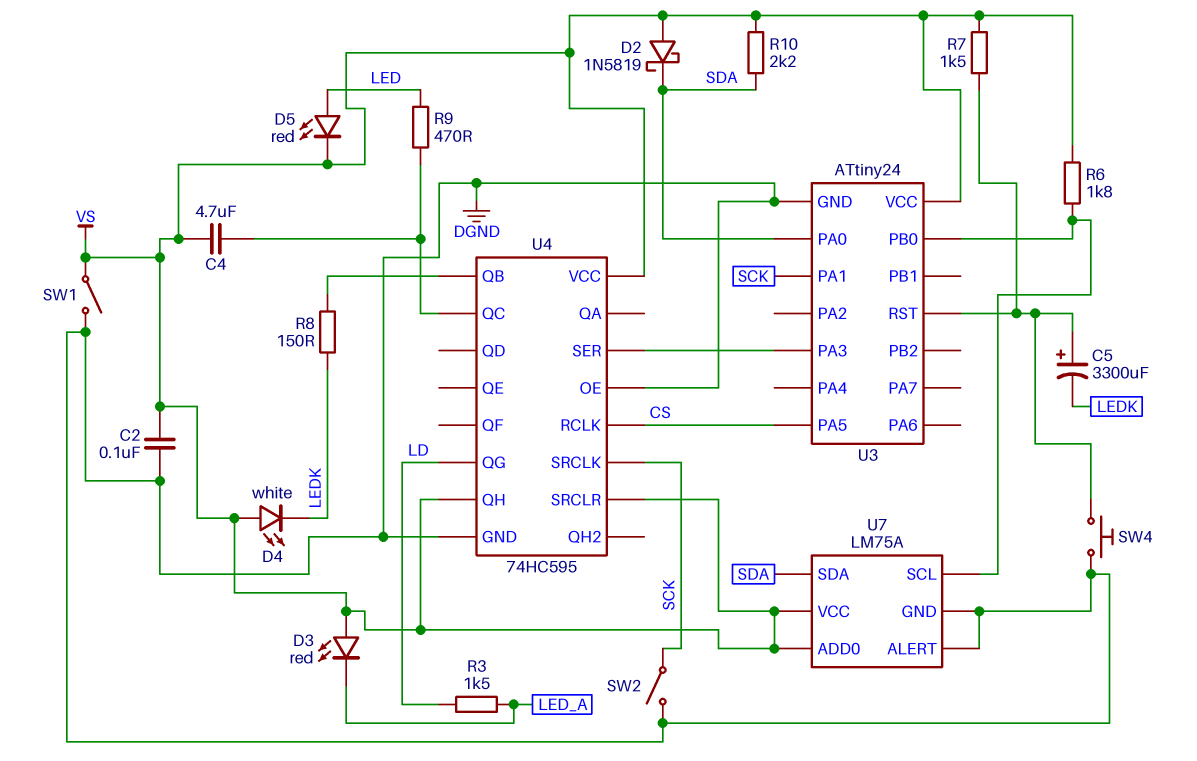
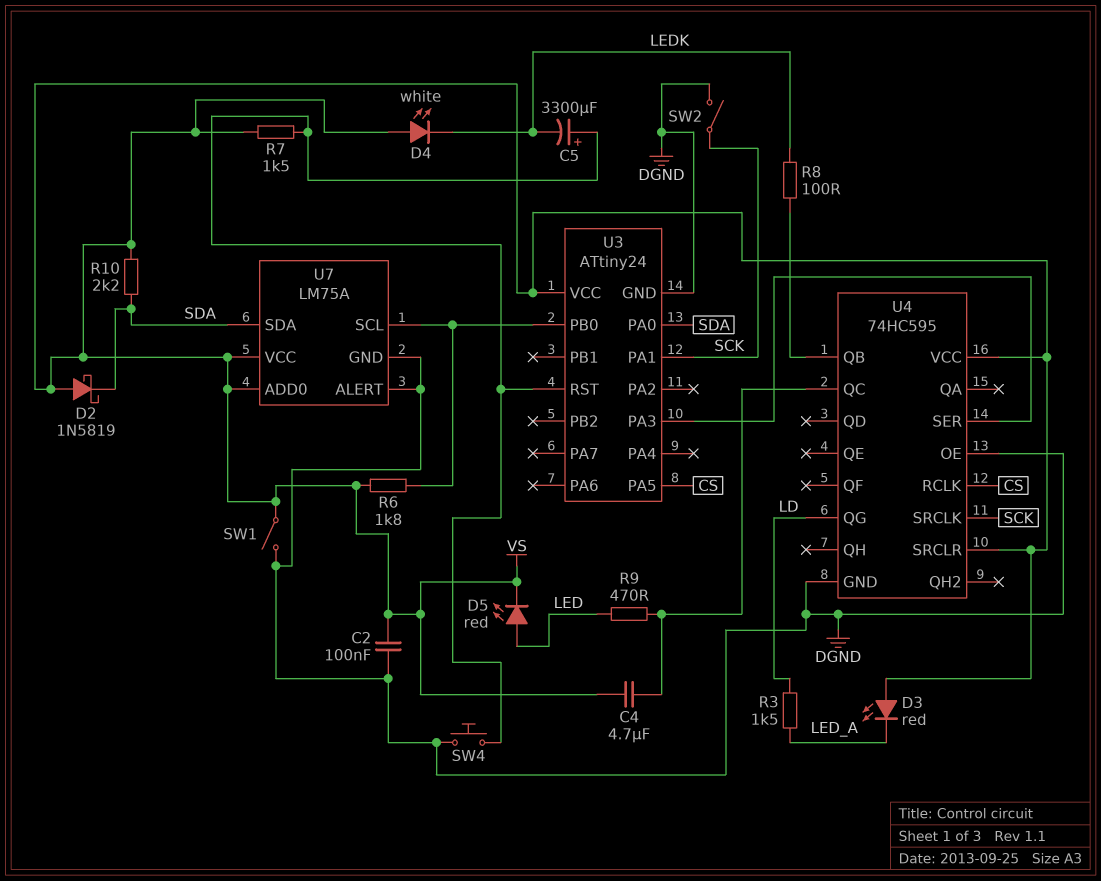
R8: 150 (LEDK, U4/QB) -> 100 (LEDK, U4/QB)
U4 pin QH: VS -> none

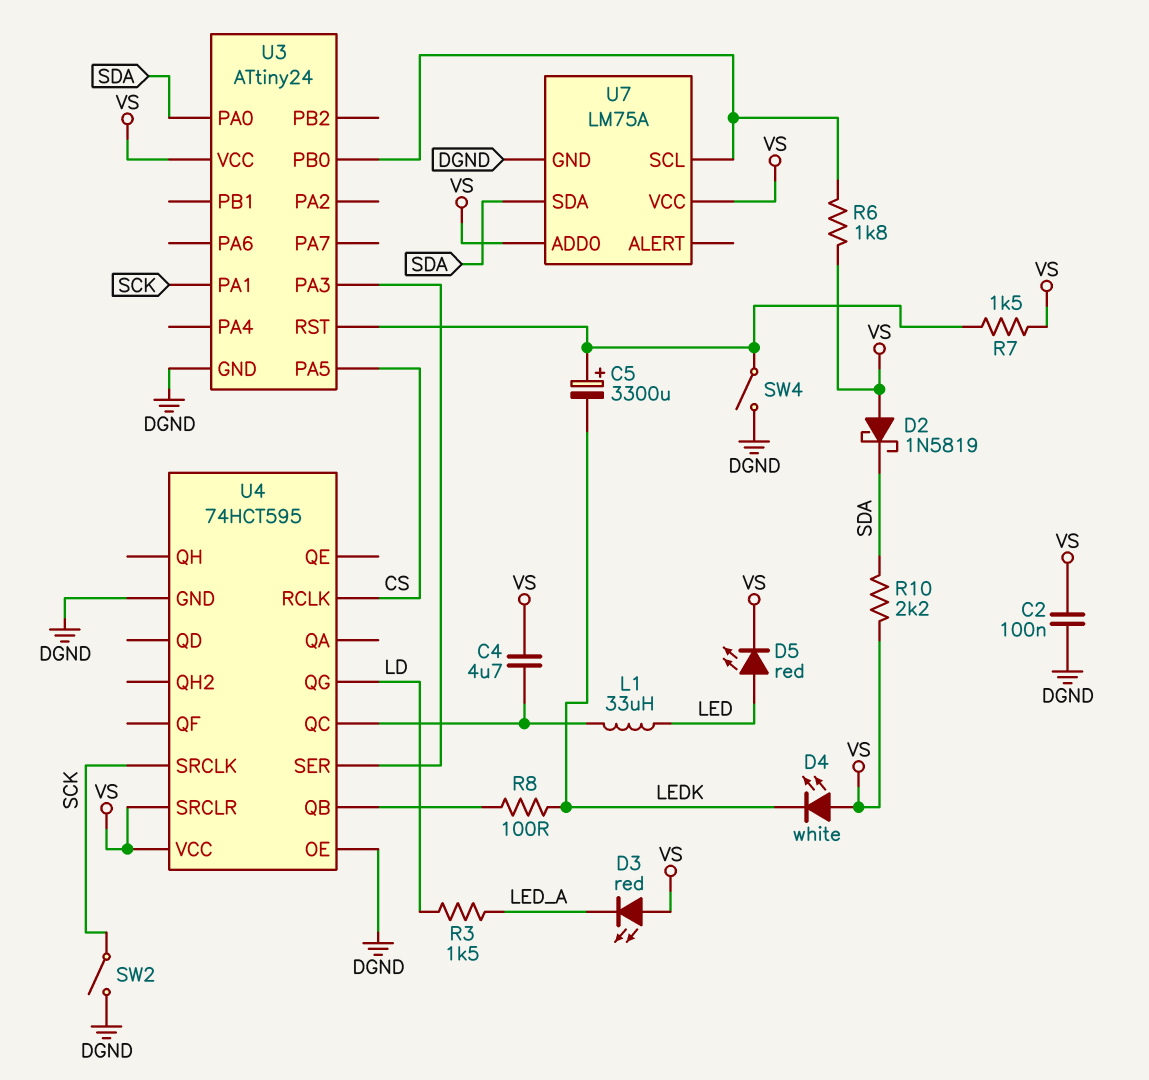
L1: none -> 33uH (LED, U4/QC)
R9: 470 (LED, U4/QC) -> none
SW1: switch (DGND, VS) -> none
SW4: button (DGND, U3/RST) -> switch (DGND, U3/RST)
U4: 74HC595 -> 74HCT595
U7 pin ALERT: DGND -> none

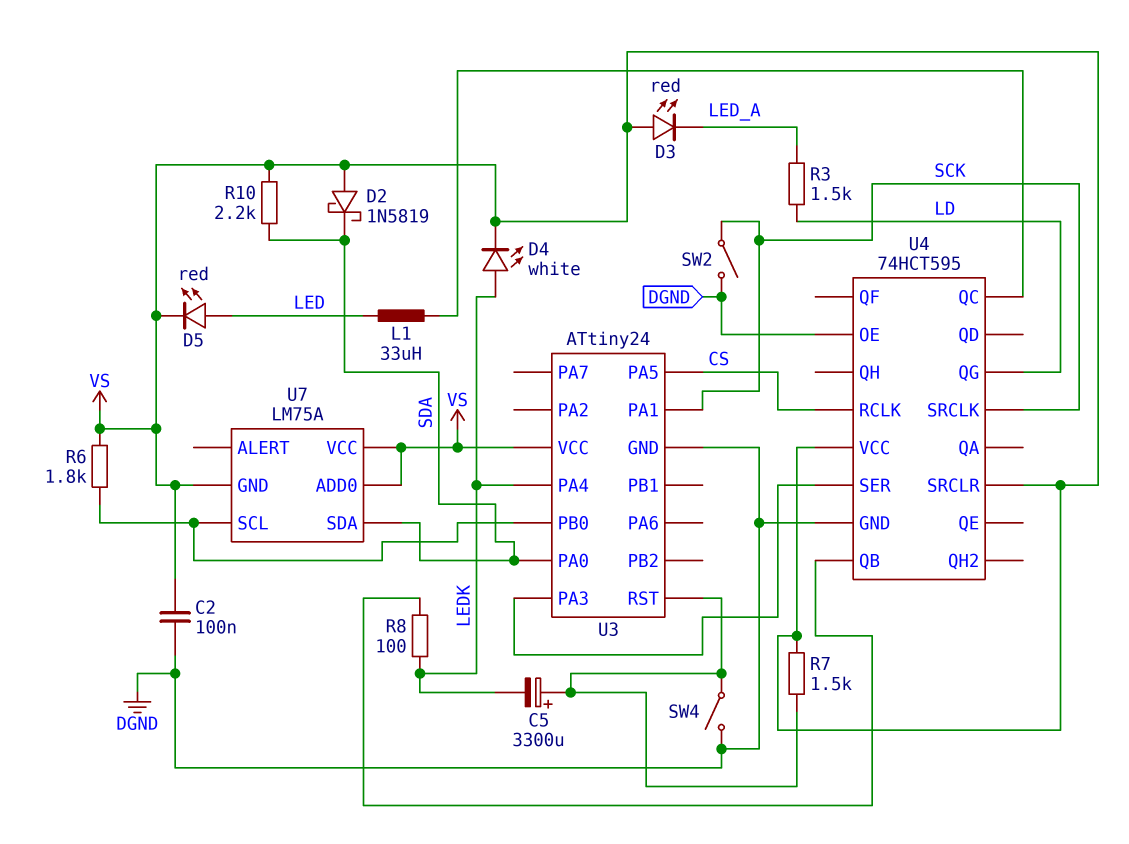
C4: 4.7uF (U4/QC, VS) -> none
D4: LED white (A VS, K LEDK) -> LED white (A LEDK, K VS)
U3 pin PA4: none -> LEDK
U7 pin GND: DGND -> VS

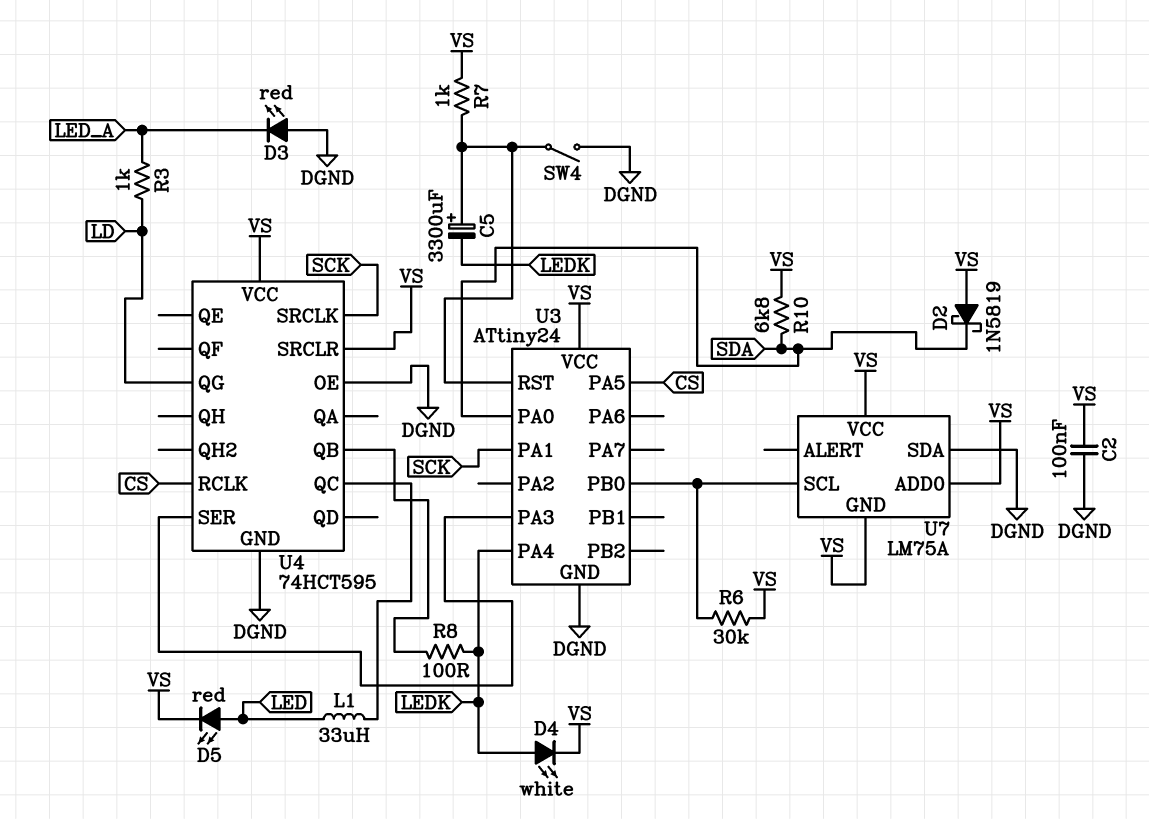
D3: LED red (A VS, K LED_A) -> LED red (A DGND, K LED_A)
R3: 1.5k (LD, LED_A) -> 1k (LD, LED_A)
R6: 1.8k (U3/PB0, VS) -> 30k (U3/PB0, VS)
R7: 1.5k (U3/RST, VS) -> 1k (U3/RST, VS)
R10: 2.2k (SDA, VS) -> 6.8k (SDA, VS)
SW2: switch (DGND, SCK) -> none
U7 pin SDA: SDA -> DGND

